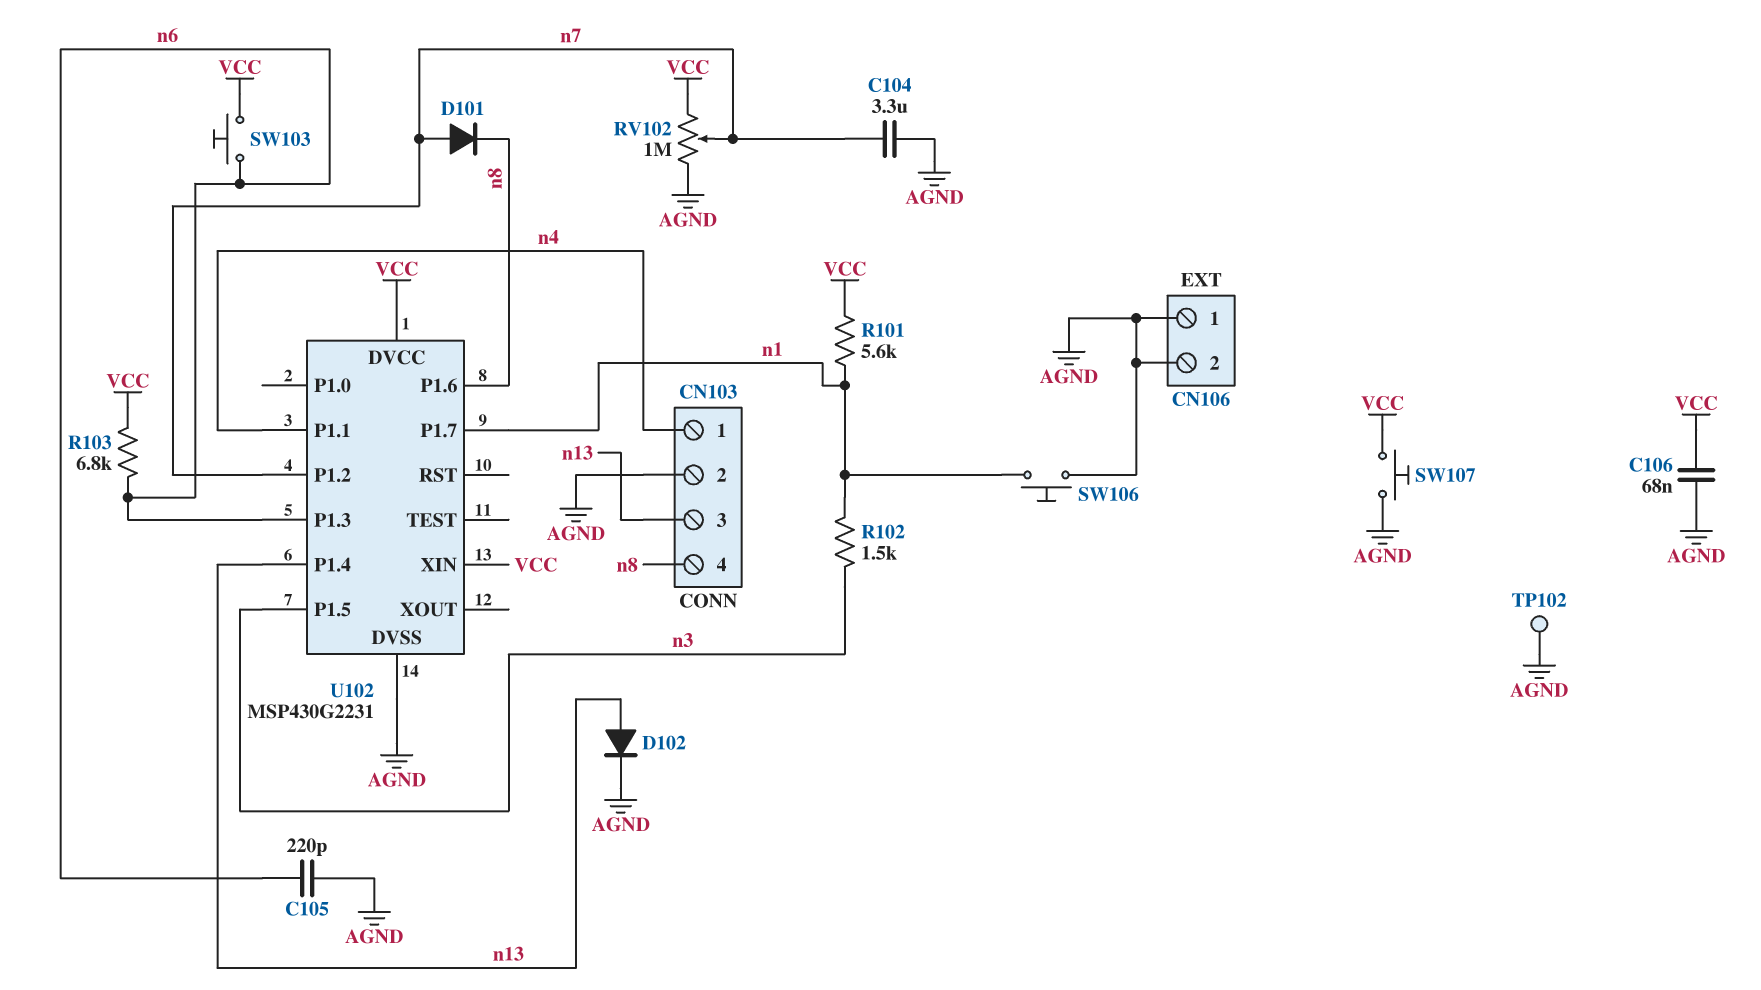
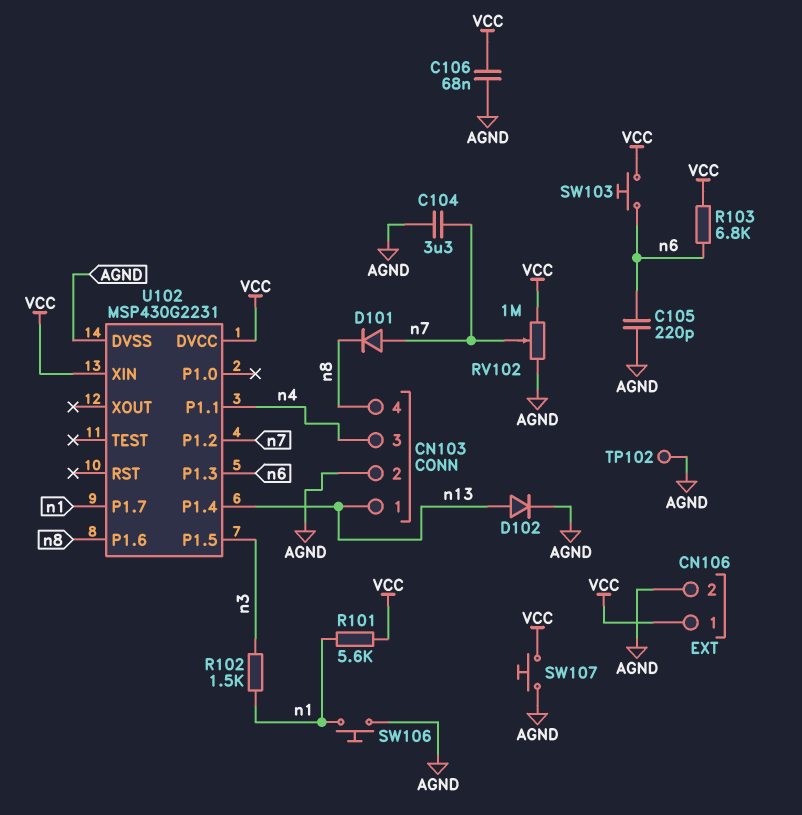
CN103 pin 1: n4 -> n13
CN103 pin 3: n13 -> n4
CN106 pin 1: AGND -> VCC

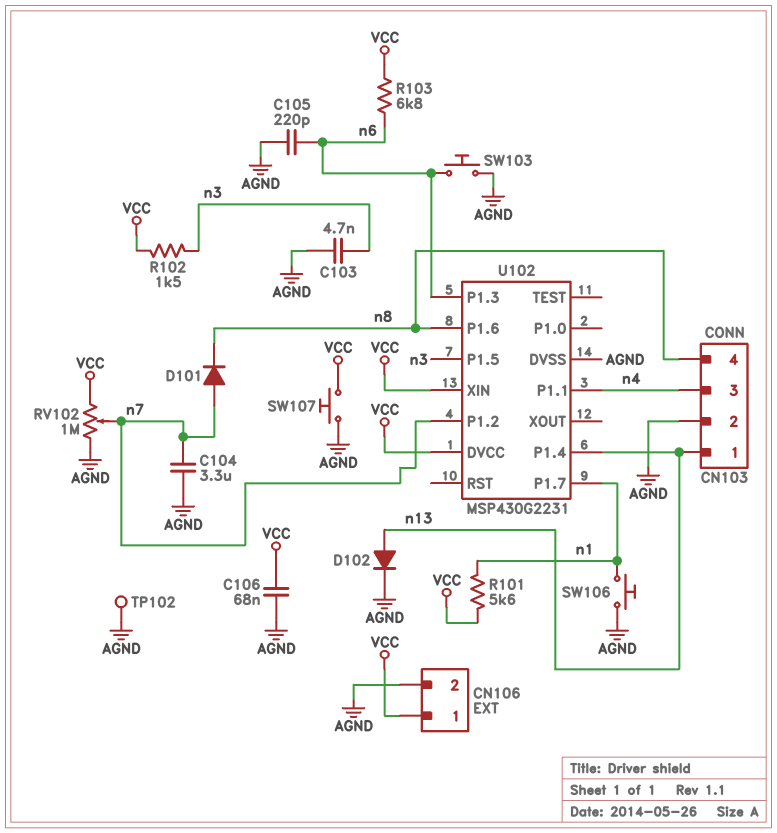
C103: none -> 4.7nF (AGND, n3)
R102: 1.5k (n1, n3) -> 1.5k (VCC, n3)
SW103: button (VCC, n6) -> button (AGND, n6)

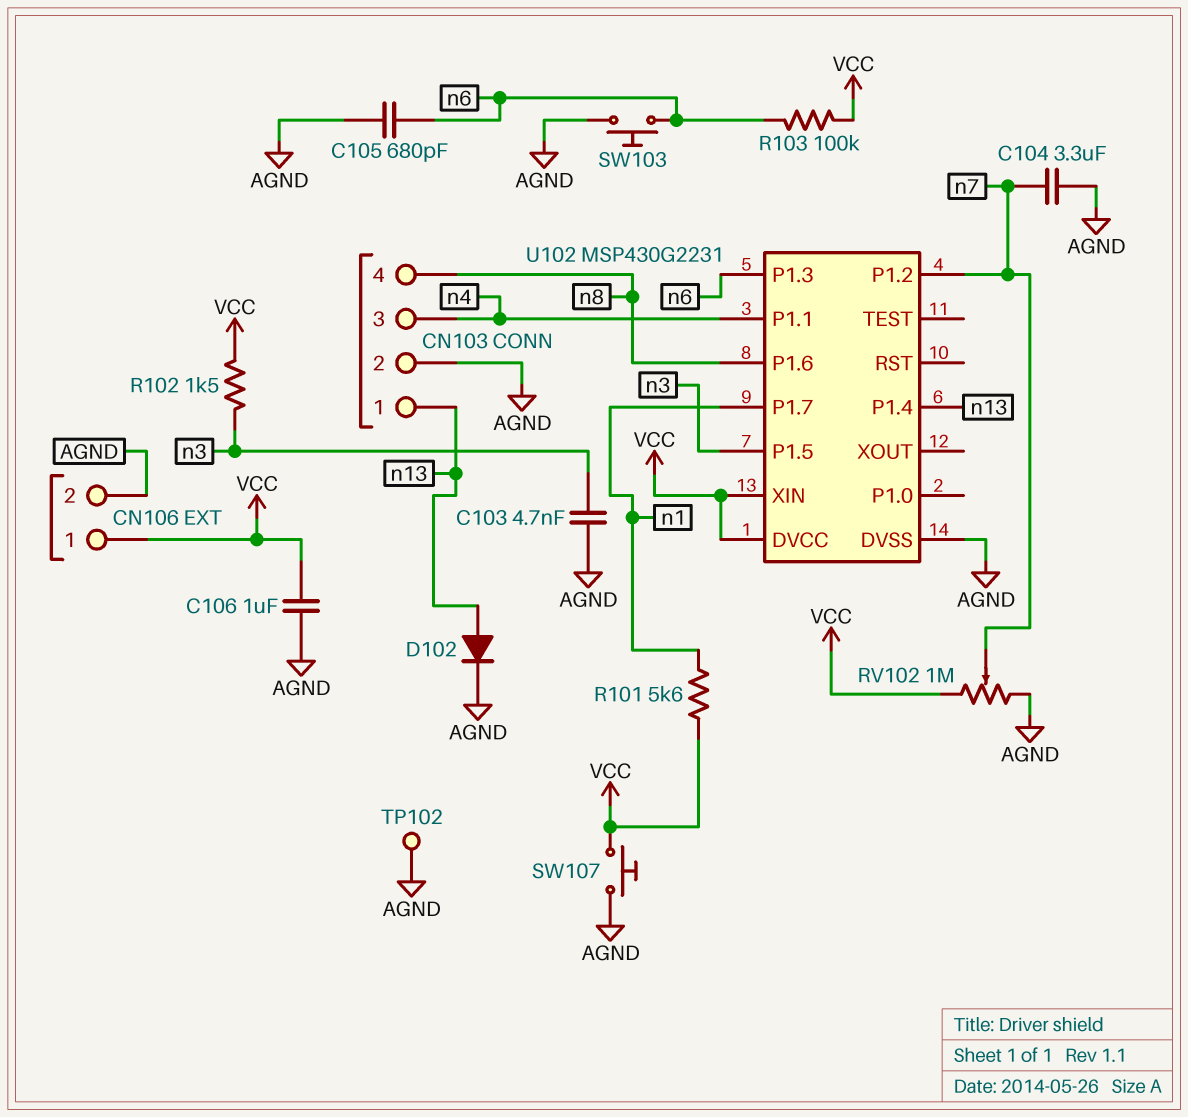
C105: 220pF (AGND, n6) -> 680pF (AGND, n6)
C106: 68nF (AGND, VCC) -> 1uF (AGND, VCC)
D101: diode (A n7, K n8) -> none
R103: 6.8k (VCC, n6) -> 100k (VCC, n6)
SW106: button (AGND, n1) -> none

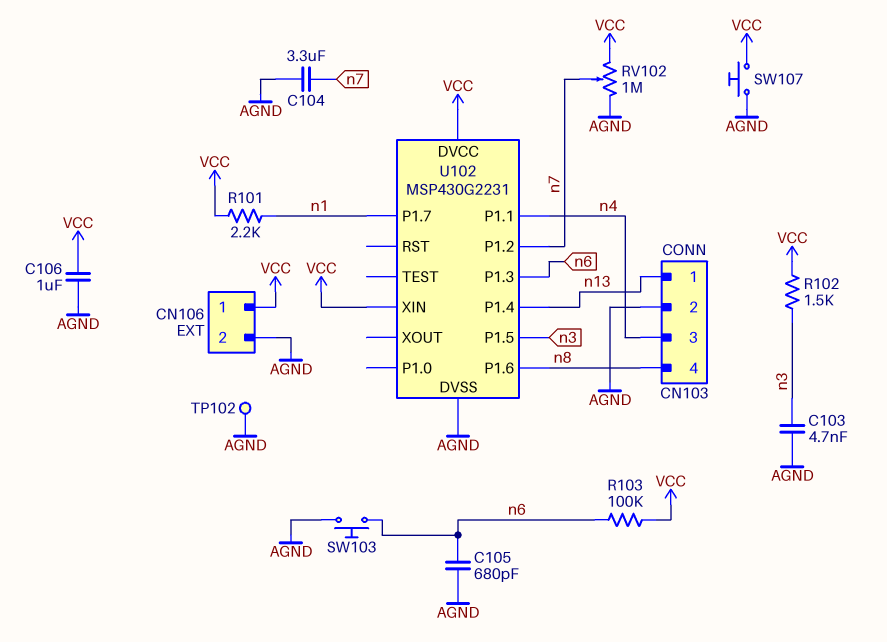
D102: diode (A n13, K AGND) -> none
R101: 5.6k (VCC, n1) -> 2.2k (VCC, n1)

